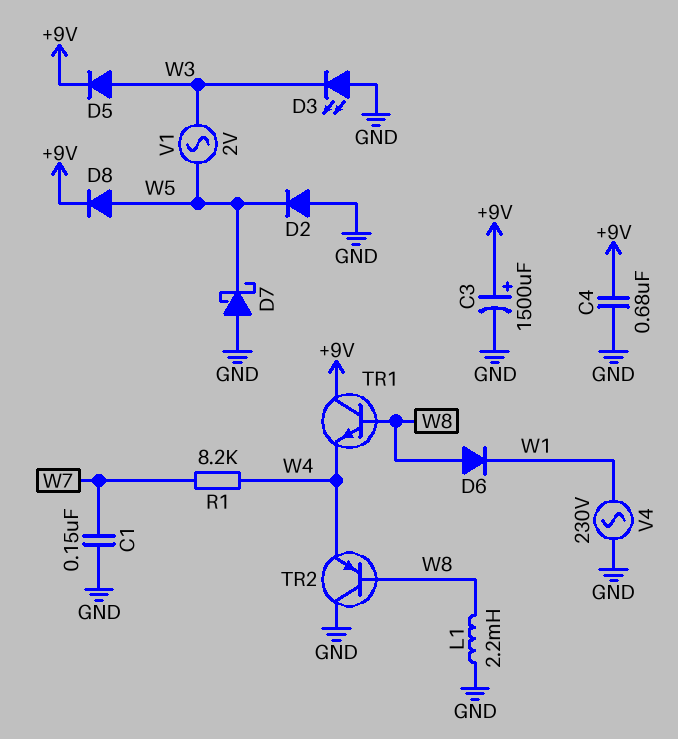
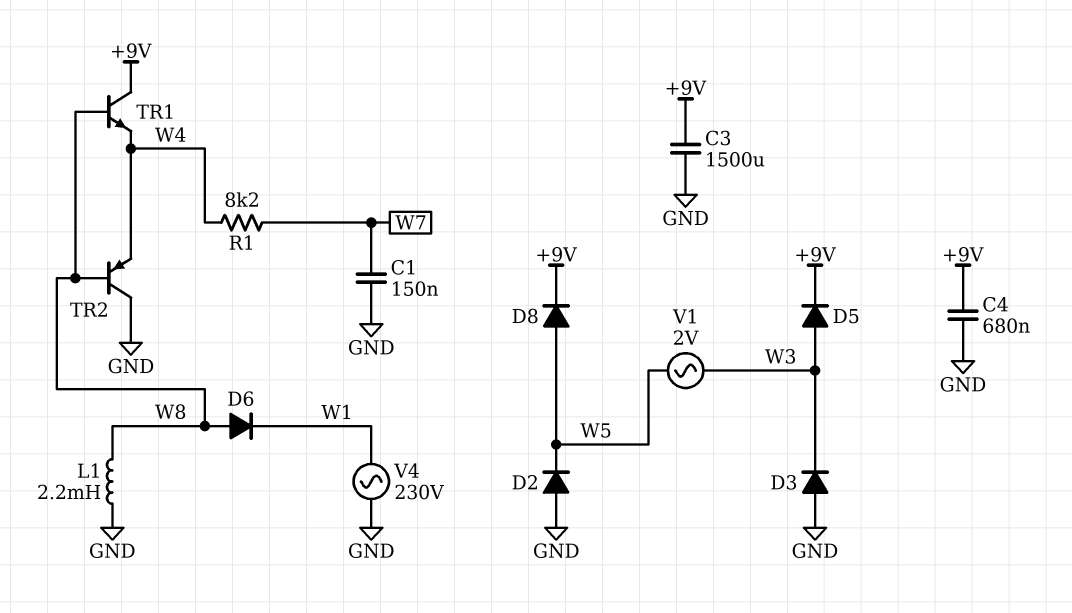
C3: 1500uF (plus +9V, minus GND) -> 1500uF (+9V, GND)
D3: LED (A GND, K W3) -> diode (A GND, K W3)
D7: schottky (A GND, K W5) -> none

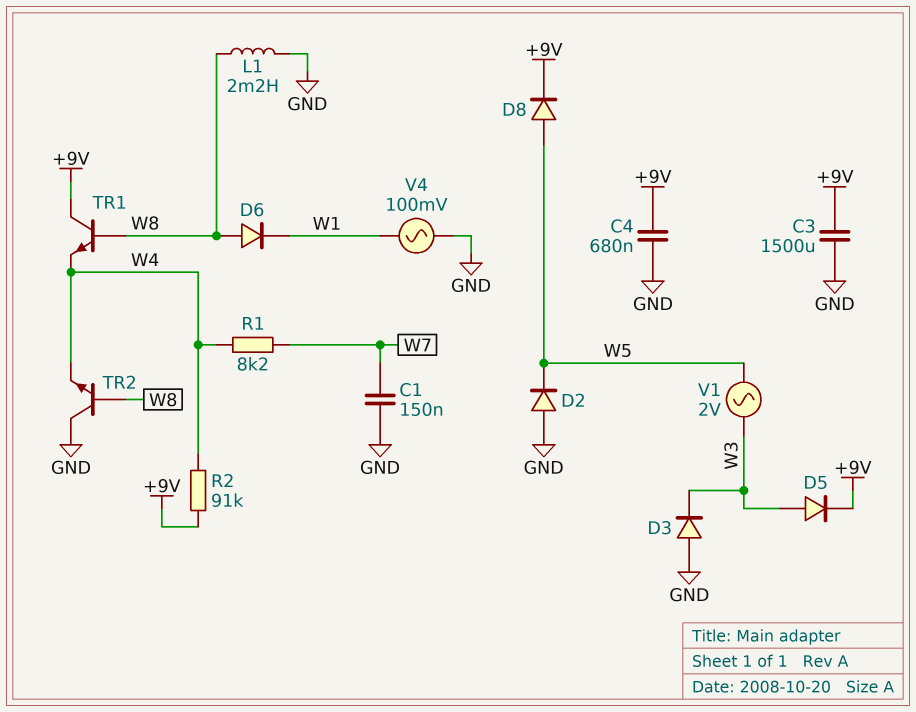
R2: none -> 91k (+9V, W4)
TR2: PNP (B W8, C GND, E W4) -> NPN (B W8, C GND, E W4)
V4: AC 230V (GND, W1) -> AC 100mV (GND, W1)

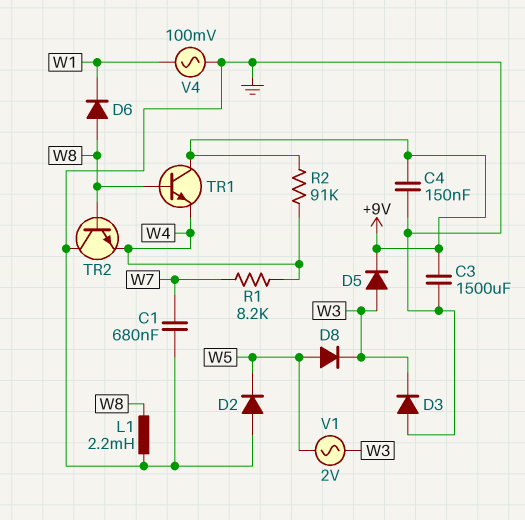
C1: 150nF (GND, W7) -> 680nF (GND, W7)
C4: 680nF (+9V, GND) -> 150nF (+9V, GND)
D8: diode (A W5, K +9V) -> diode (A W5, K W3)

